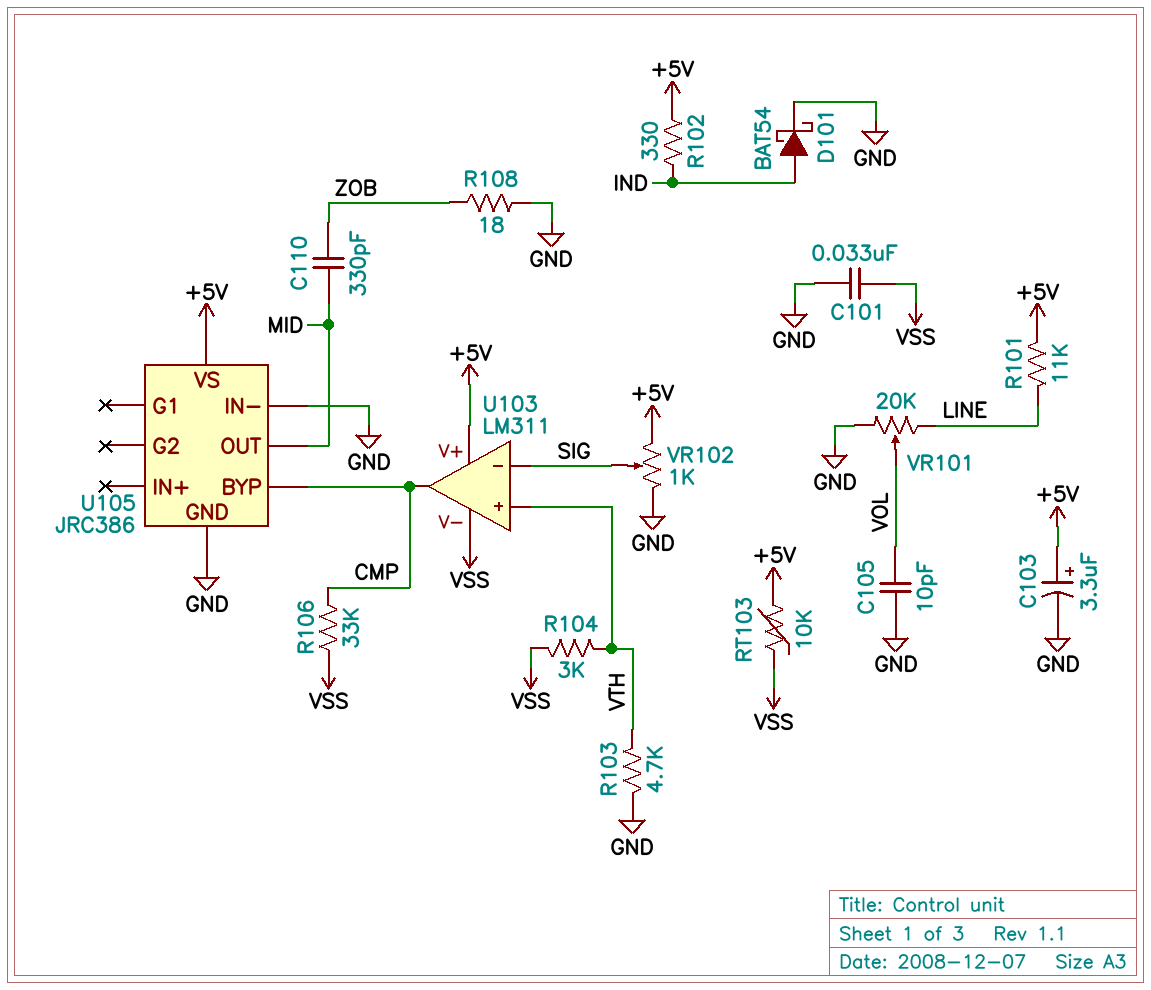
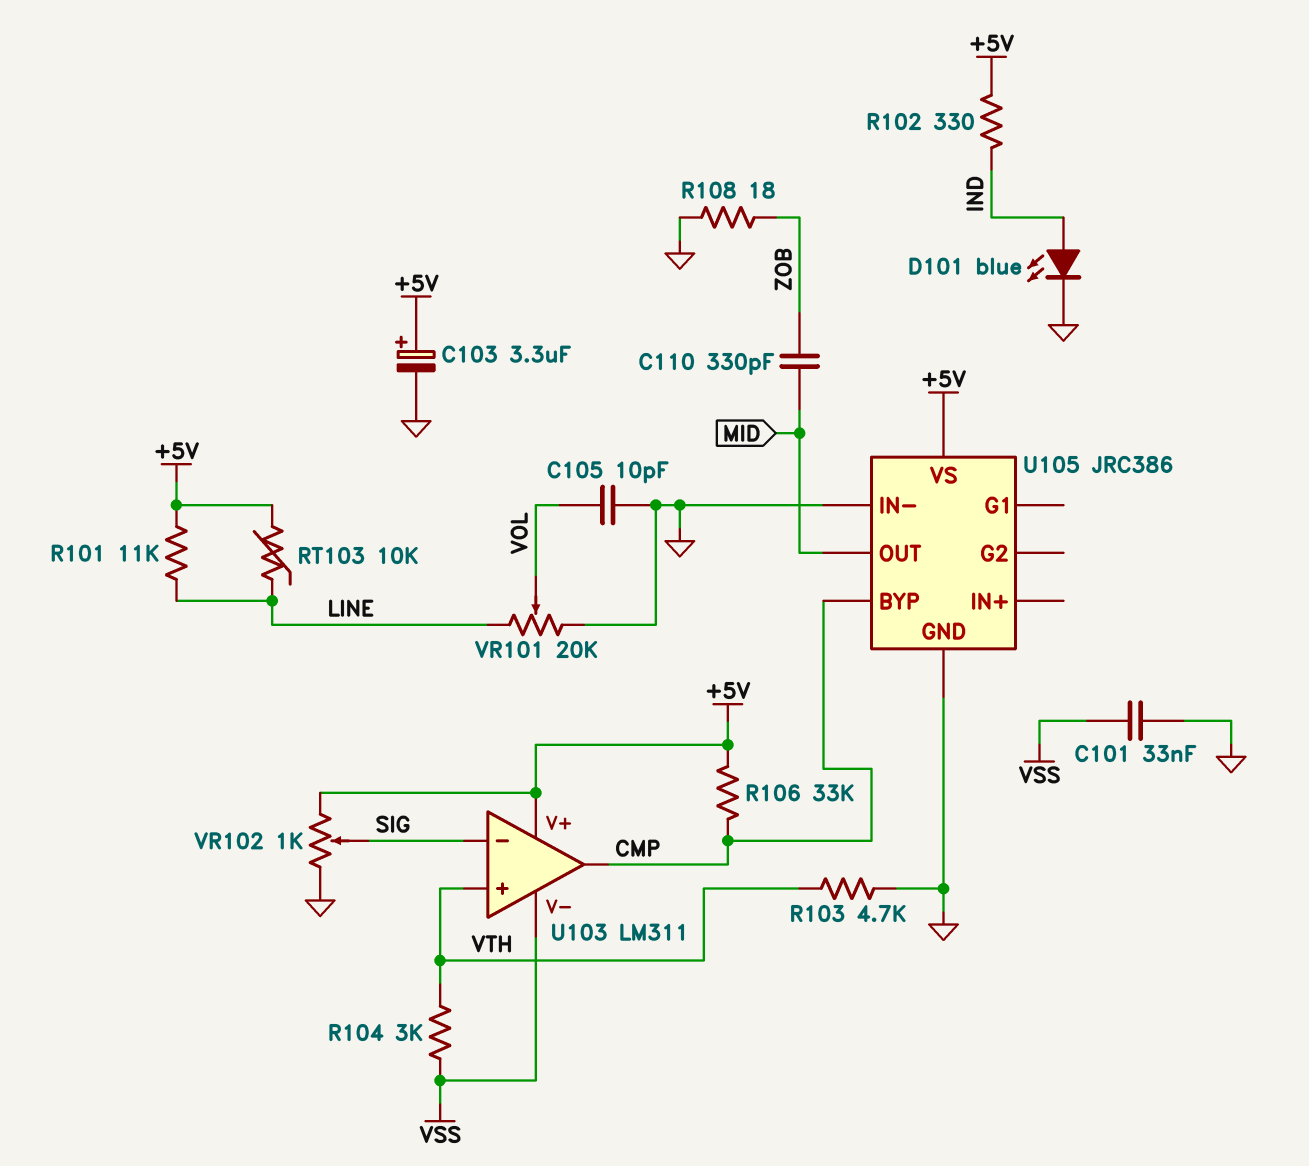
D101: schottky BAT54 (A IND, K GND) -> LED blue (A IND, K GND)
R106: 33k (CMP, VSS) -> 33k (+5V, CMP)
RT103: 10k (+5V, VSS) -> 10k (+5V, LINE)

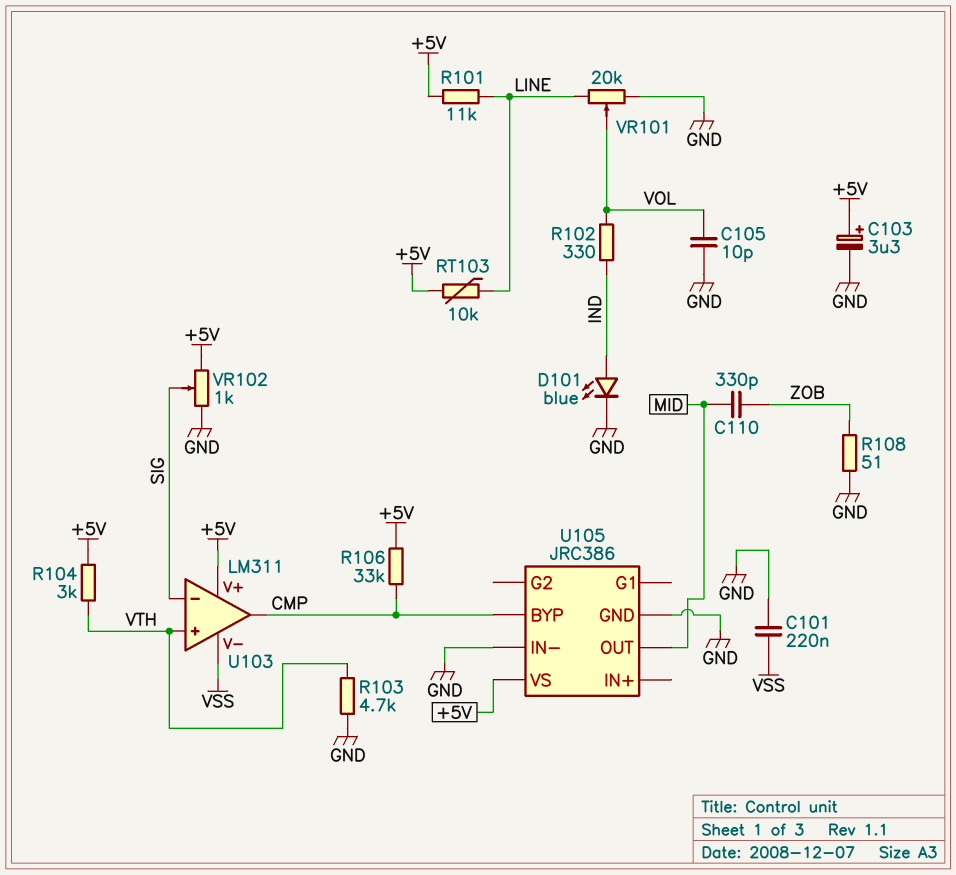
C101: 33nF (GND, VSS) -> 220nF (GND, VSS)
R102: 330 (+5V, IND) -> 330 (IND, VOL)
R104: 3k (VSS, VTH) -> 3k (+5V, VTH)
R108: 18 (GND, ZOB) -> 51 (GND, ZOB)

